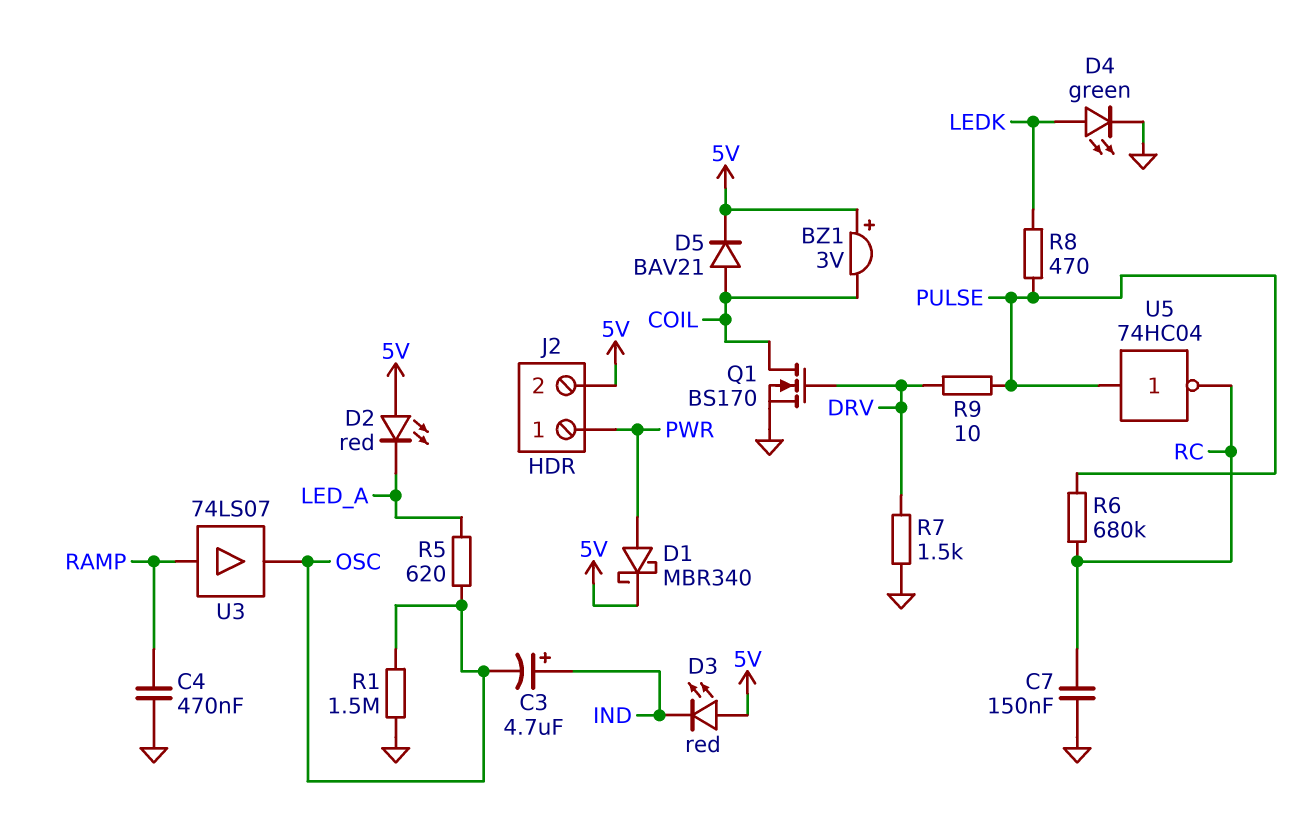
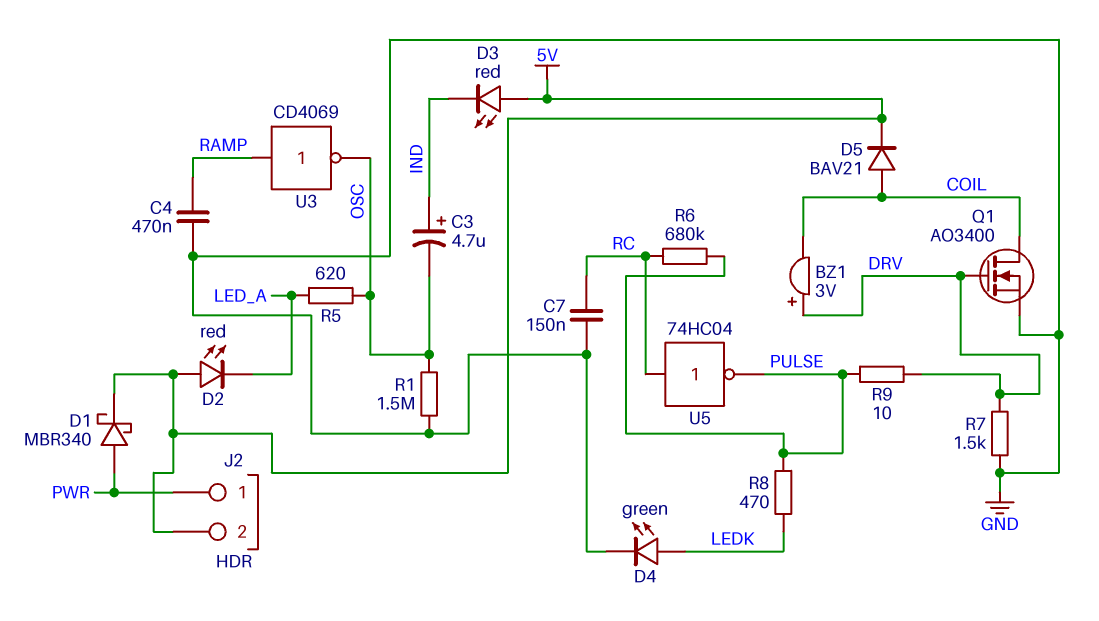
BZ1: buzzer 3V (plus 5V, minus COIL) -> buzzer 3V (plus DRV, minus COIL)
Q1: NMOS BS170 (G DRV, D COIL, S GND) -> NMOS AO3400 (G DRV, D COIL, S GND)
U3: buffer 74LS07 (in RAMP, out OSC) -> NOT CD4069 (in RAMP, out OSC)
U5: NOT 74HC04 (in PULSE, out RC) -> NOT 74HC04 (in RC, out PULSE)

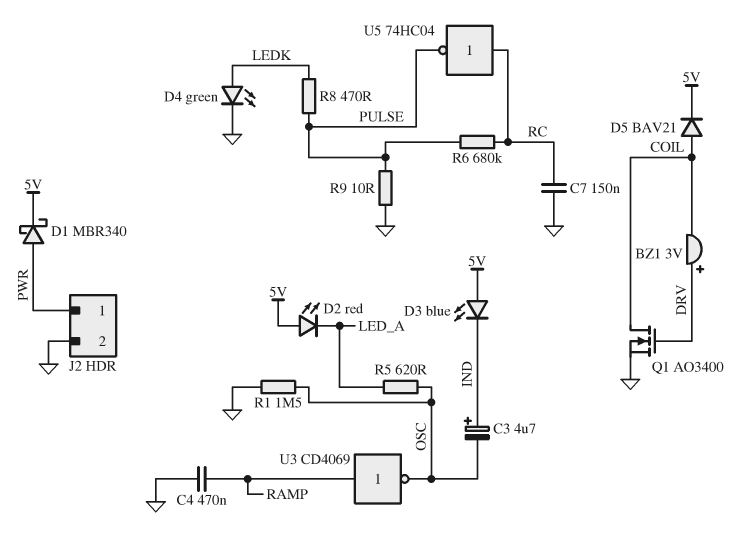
D3: LED red (A 5V, K IND) -> LED blue (A 5V, K IND)
J2 pin 2: 5V -> GND
R7: 1.5k (DRV, GND) -> none
R9: 10 (DRV, PULSE) -> 10 (GND, PULSE)

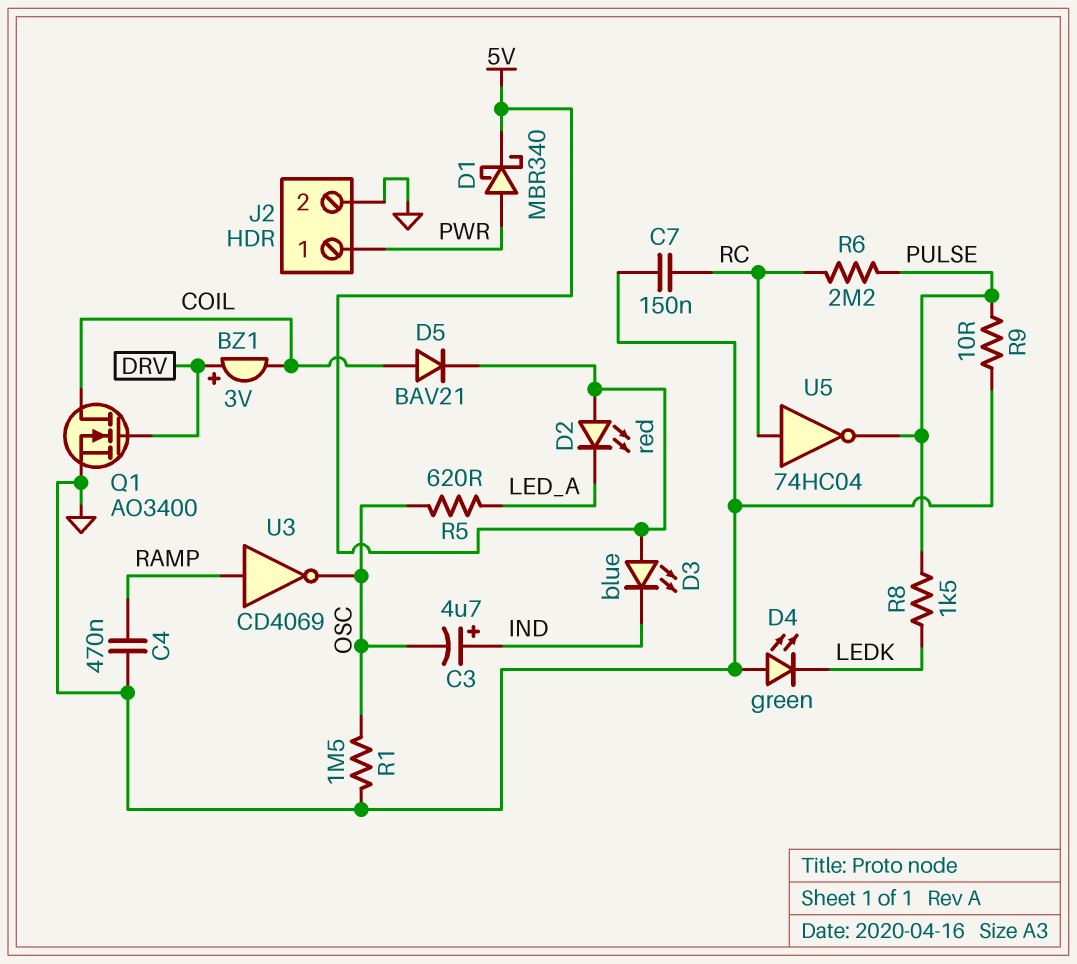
D4: LED green (A LEDK, K GND) -> LED green (A GND, K LEDK)
R6: 680k (PULSE, RC) -> 2.2M (PULSE, RC)
R8: 470 (LEDK, PULSE) -> 1.5k (LEDK, PULSE)

